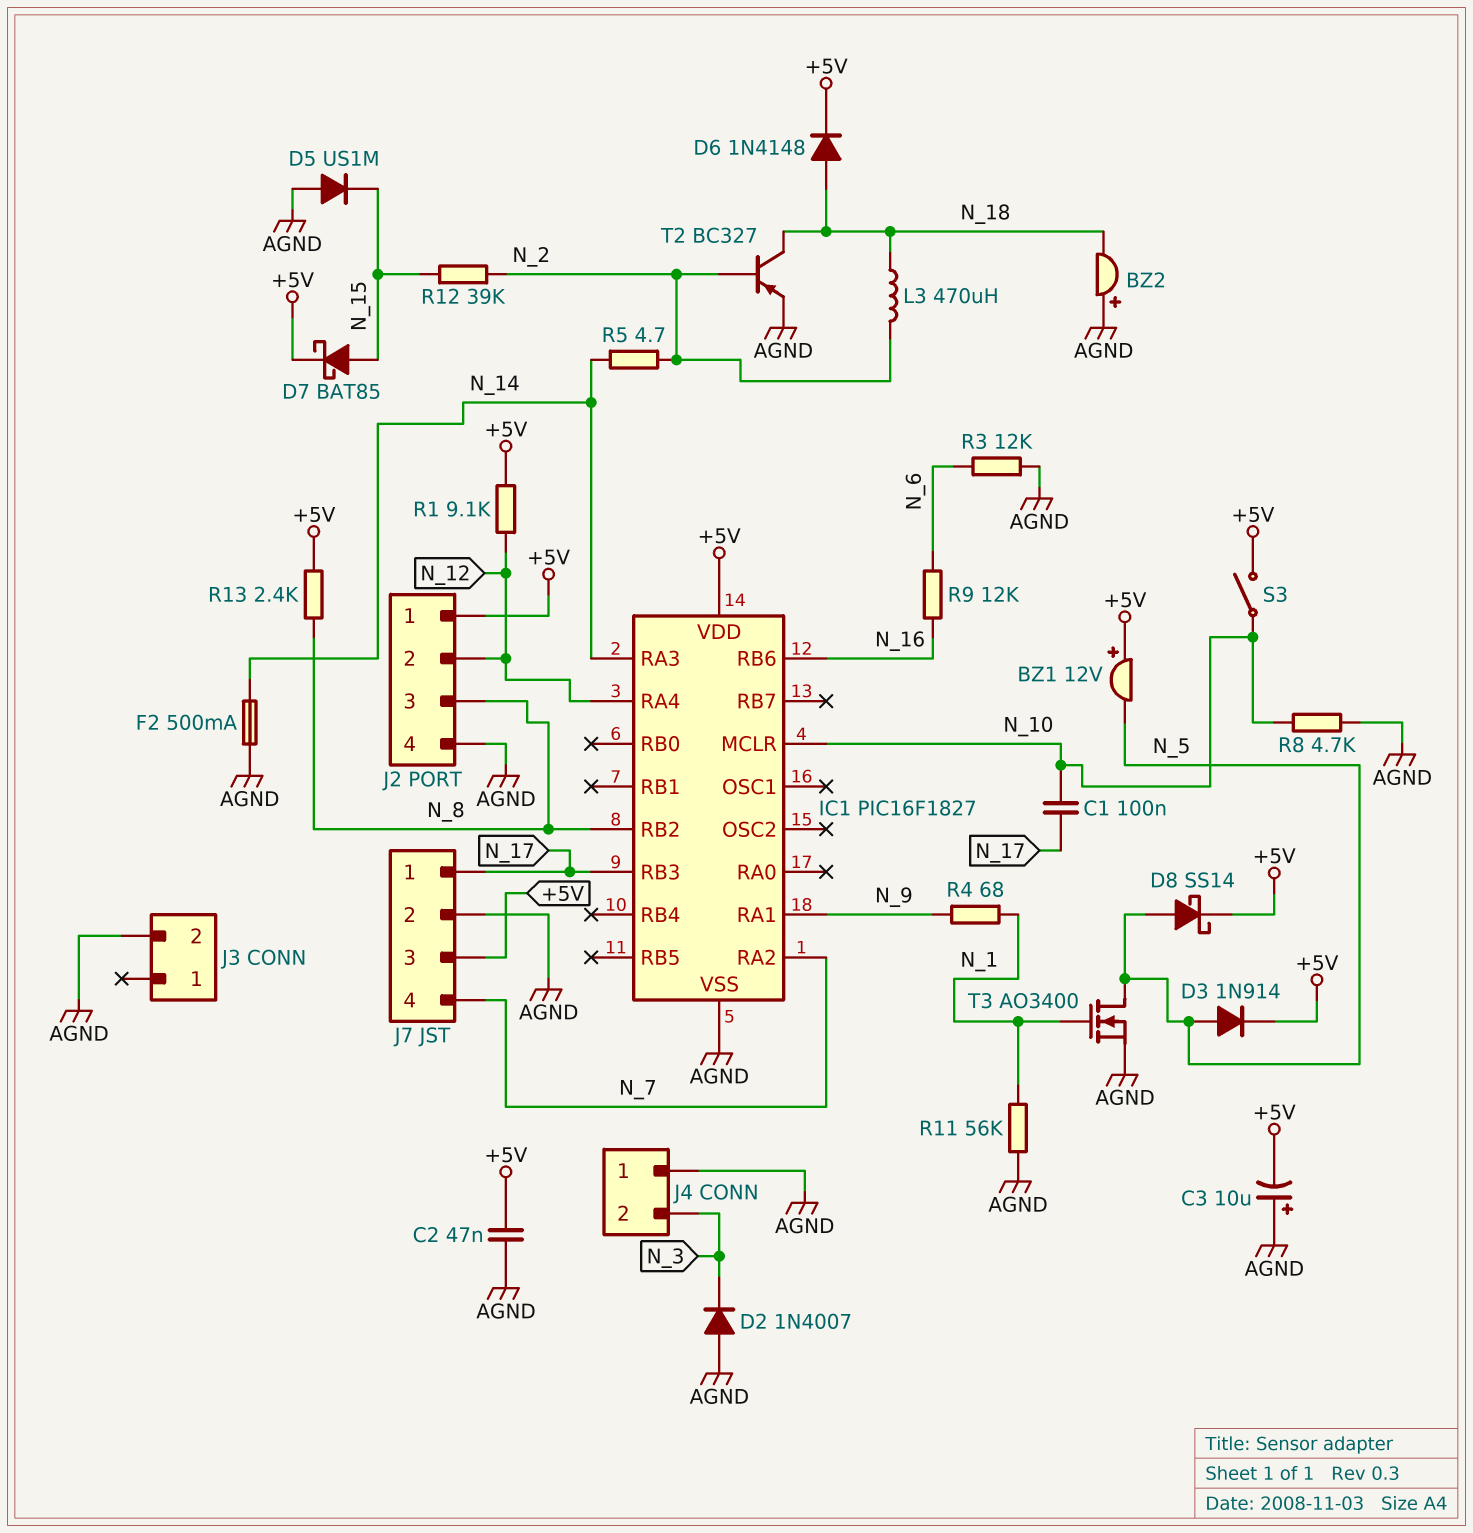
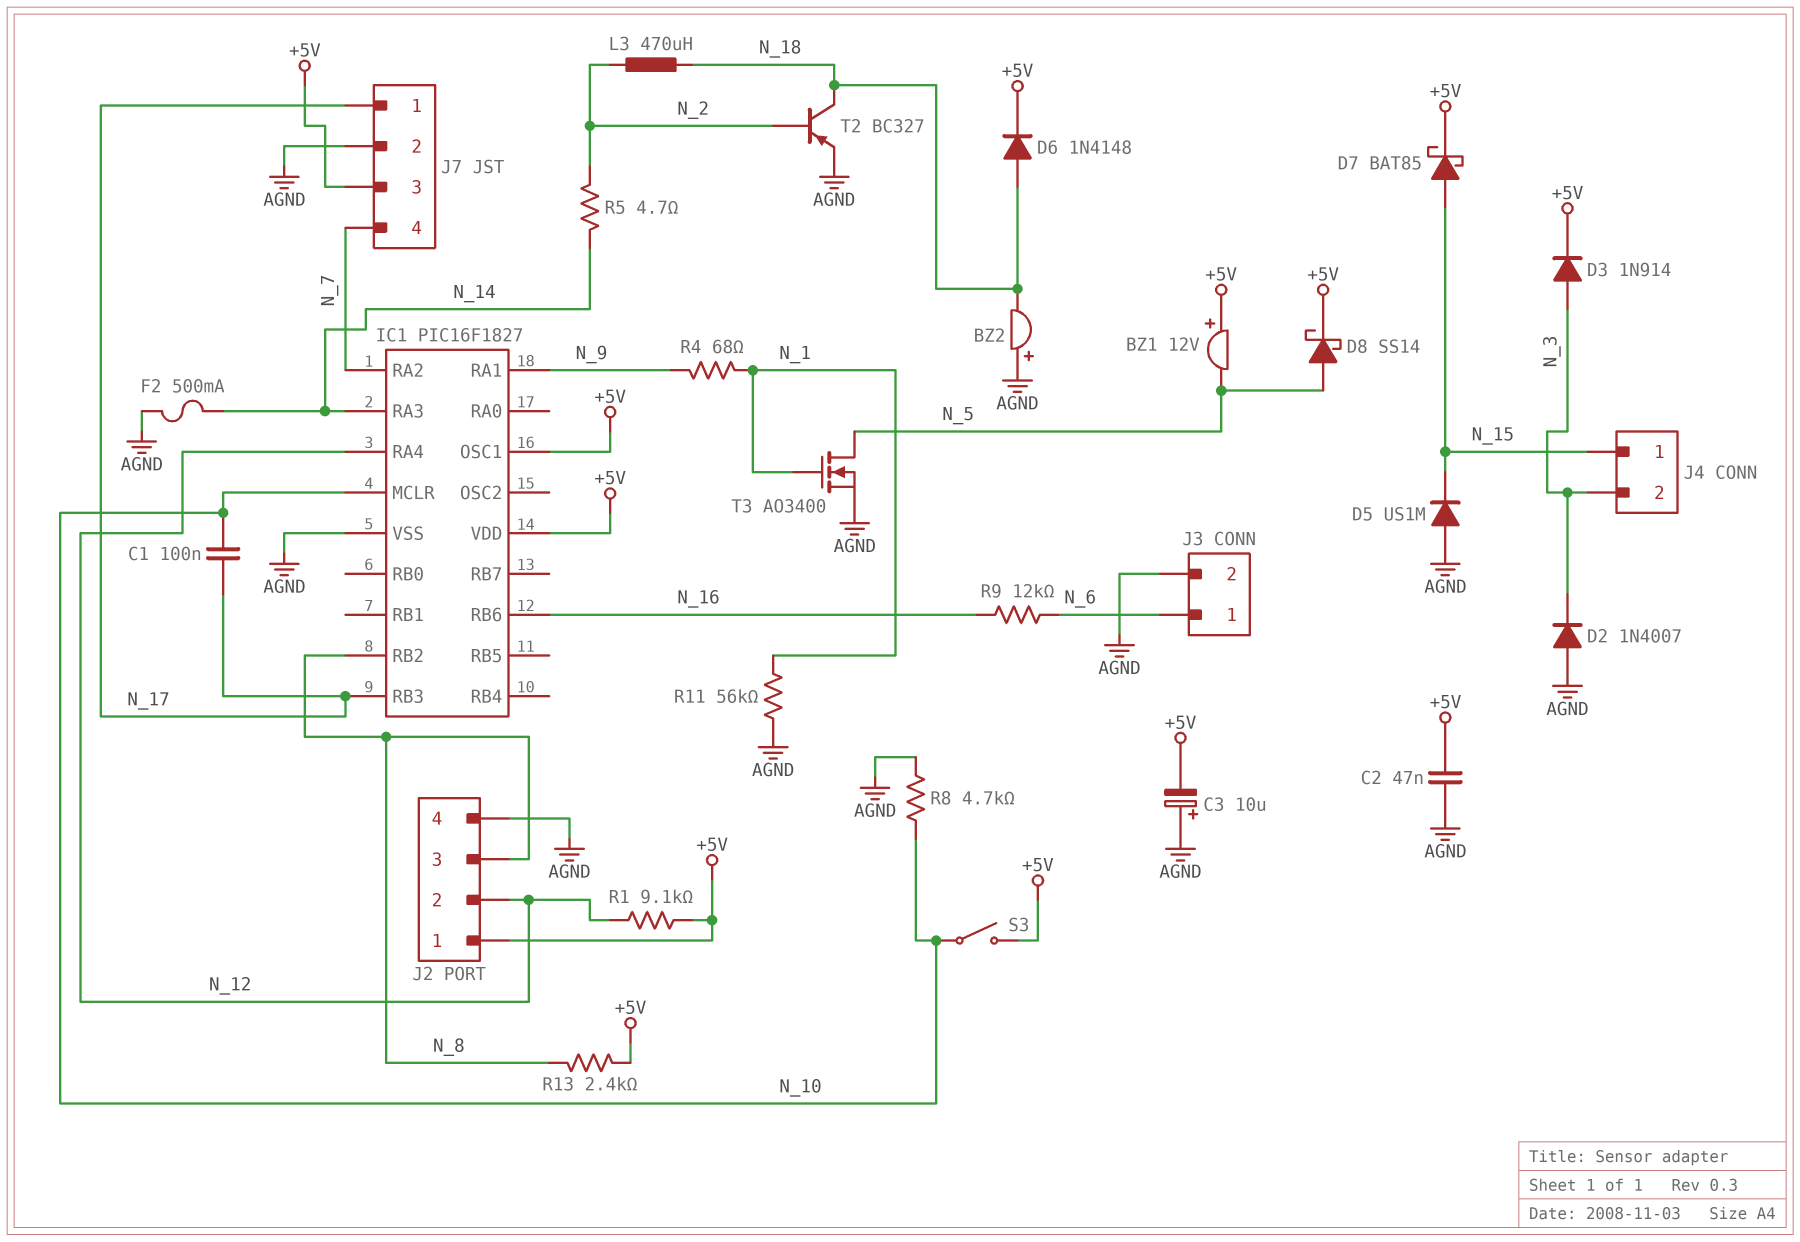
D3: diode 1N914 (A N_5, K +5V) -> diode 1N914 (A N_3, K +5V)
IC1 pin OSC1: none -> +5V
J3 pin 1: none -> N_6
J4 pin 1: AGND -> N_15
R3: 12k (AGND, N_6) -> none
R12: 39k (N_2, N_15) -> none

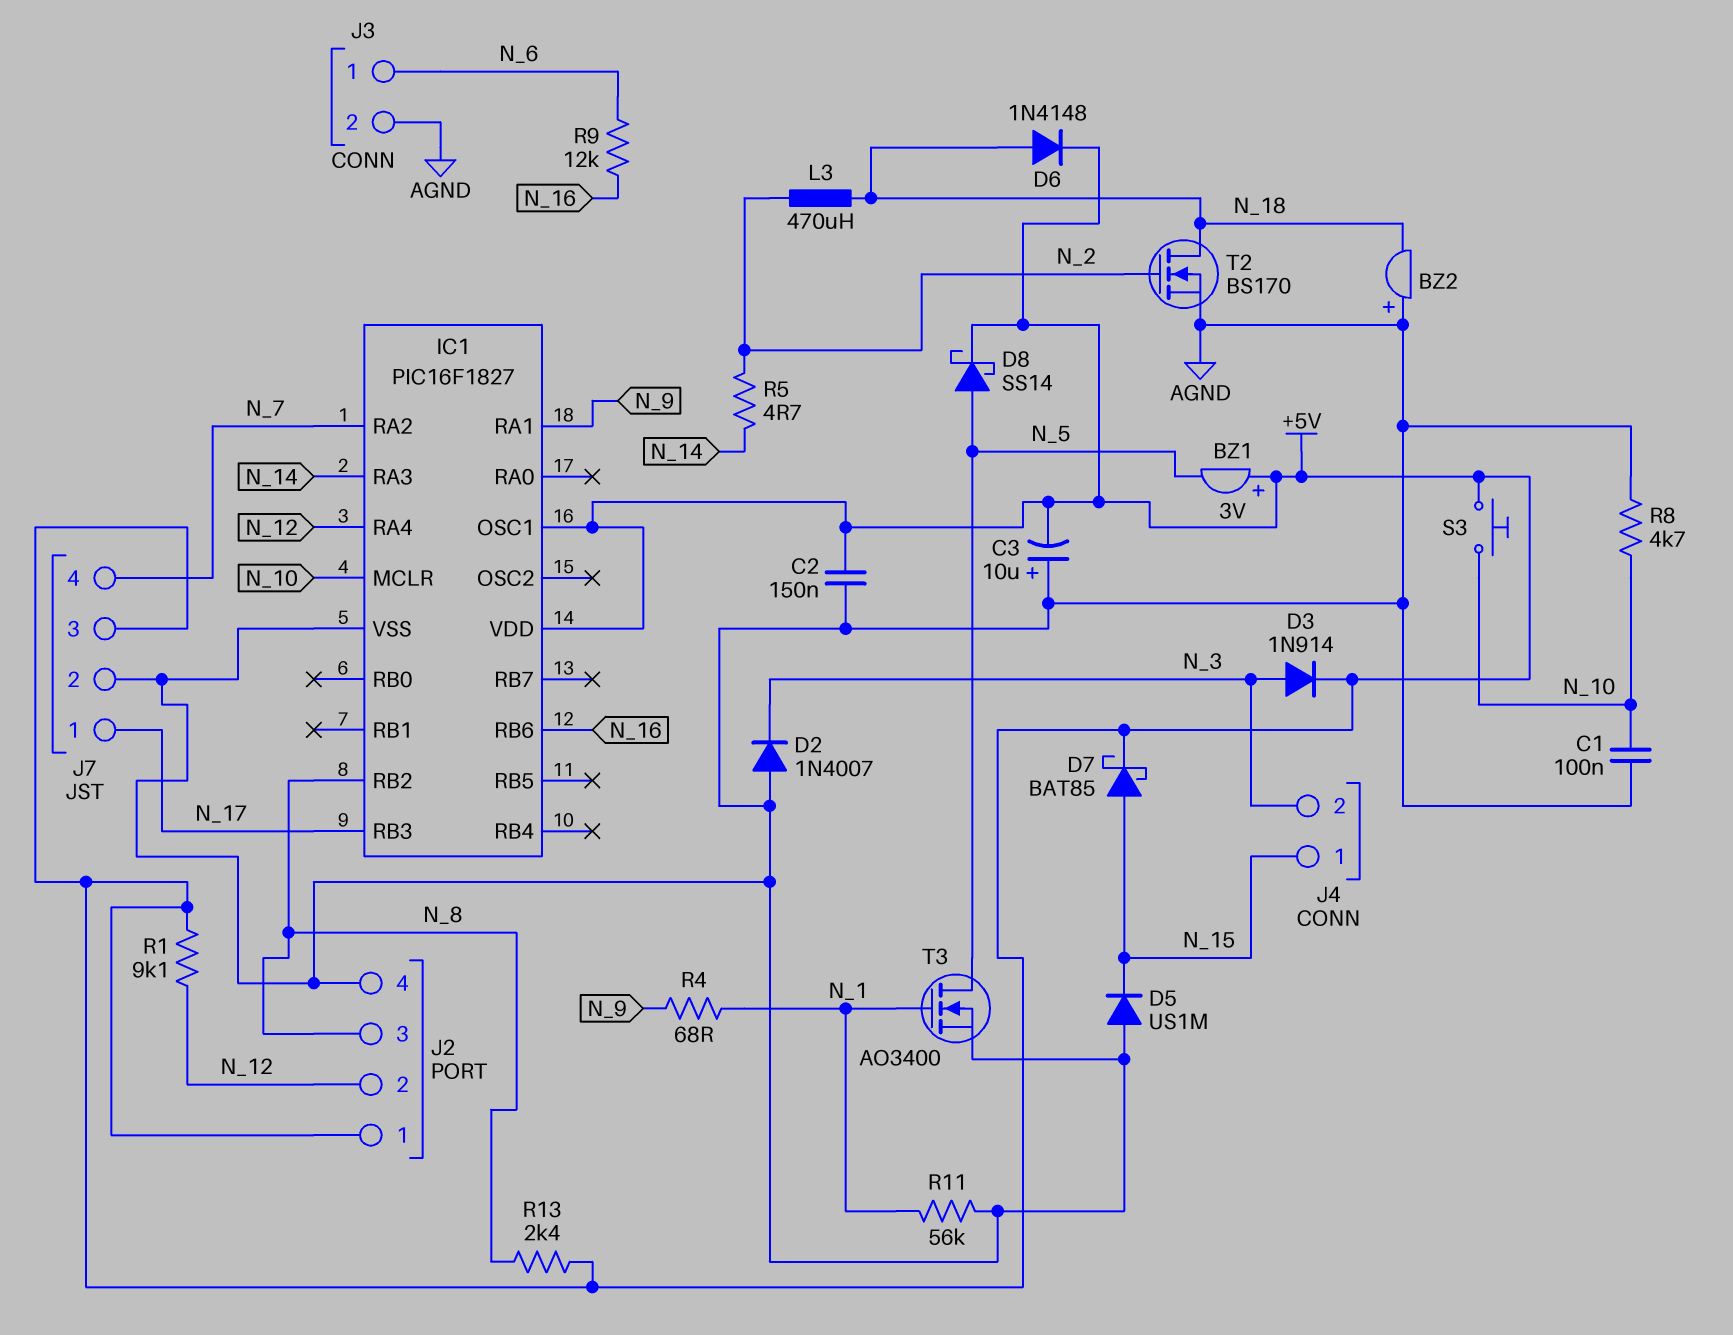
BZ1: buzzer 12V (plus +5V, minus N_5) -> buzzer 3V (plus +5V, minus N_5)
C1: 100nF (N_10, N_17) -> 100nF (AGND, N_10)
C2: 47nF (+5V, AGND) -> 150nF (+5V, AGND)
F2: 500mA (AGND, N_14) -> none
S3: switch (+5V, N_10) -> button (+5V, N_10)
T2: PNP BC327 (B N_2, C N_18, E AGND) -> NMOS BS170 (G N_2, D N_18, S AGND)

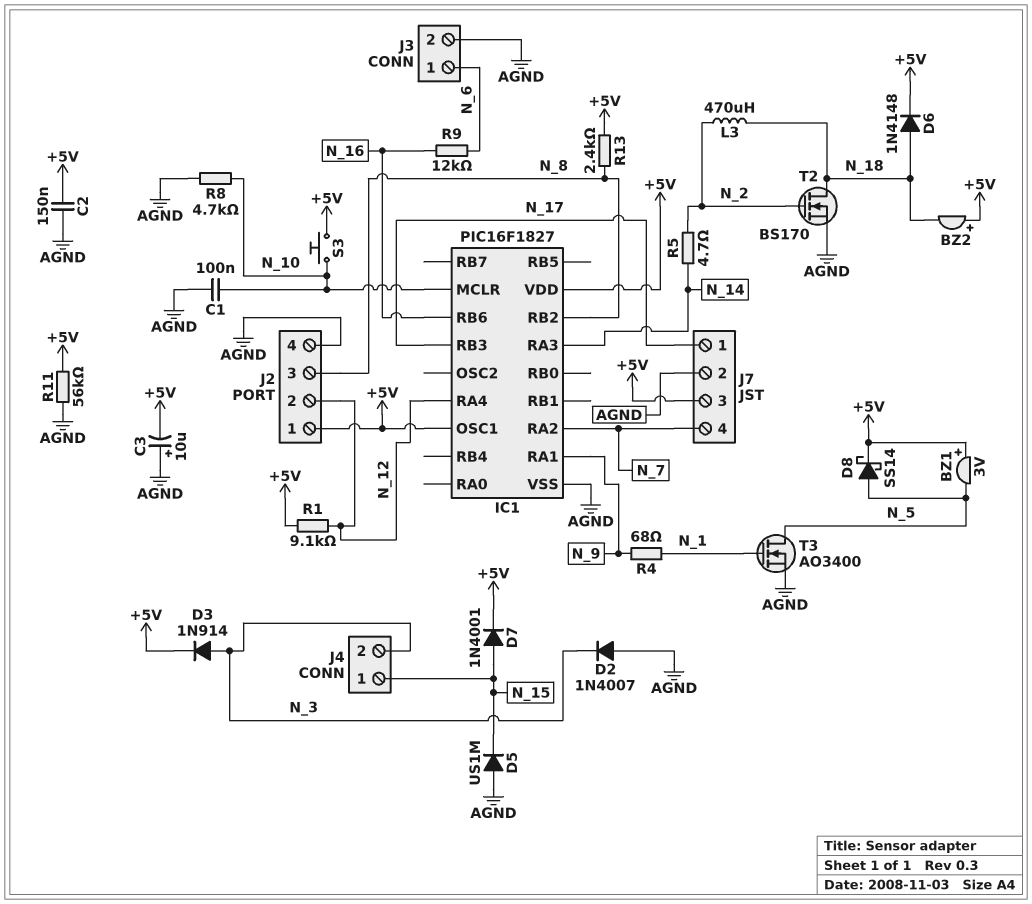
BZ2: buzzer (plus AGND, minus N_18) -> buzzer (plus +5V, minus N_18)
D7: schottky BAT85 (A N_15, K +5V) -> diode 1N4001 (A N_15, K +5V)
R11: 56k (AGND, N_1) -> 56k (+5V, AGND)

